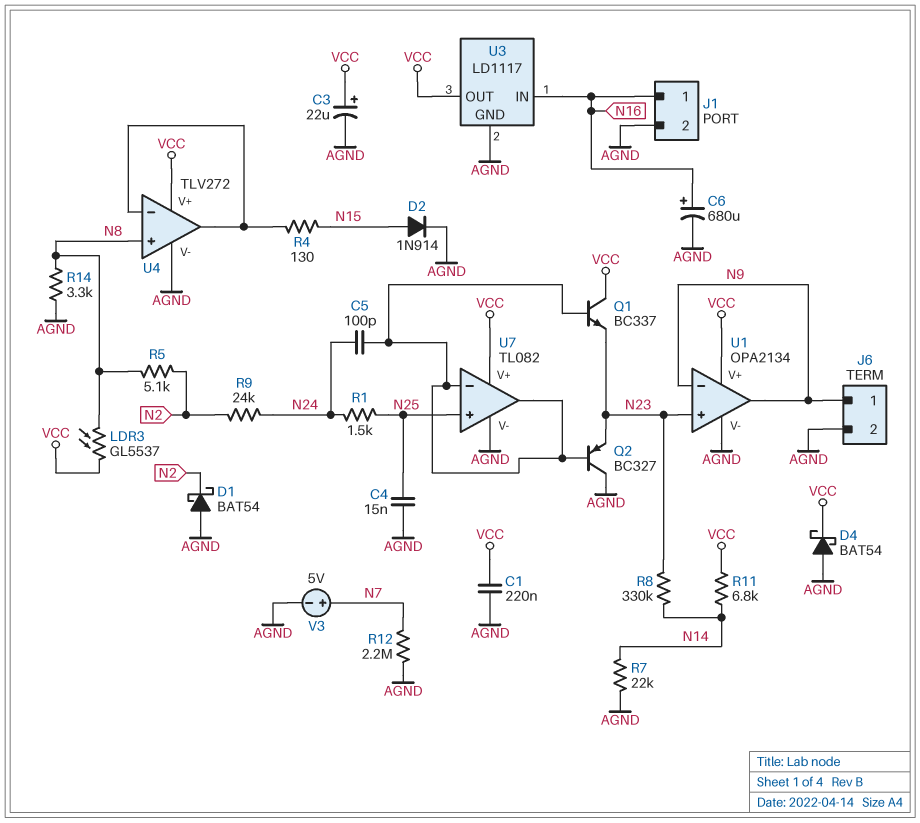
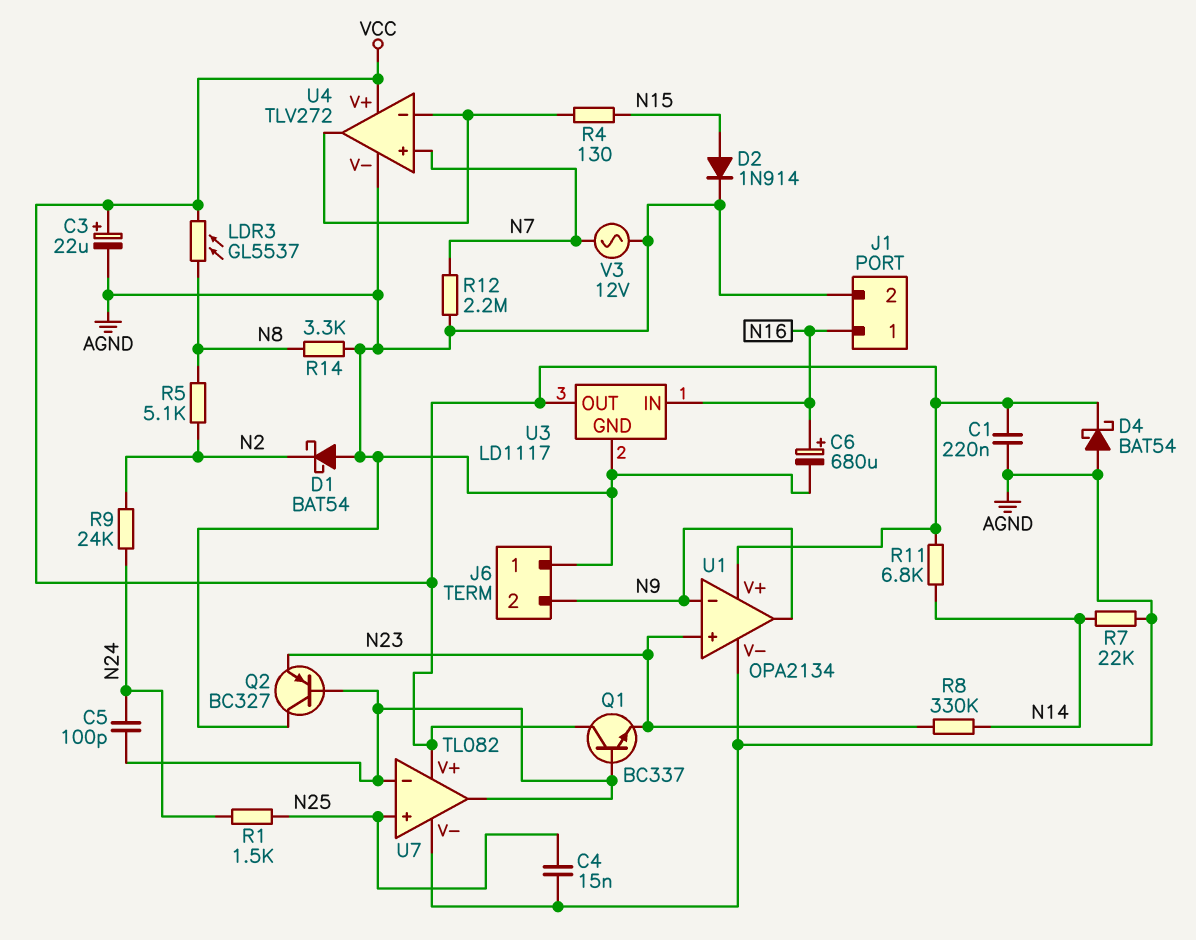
J6 pin 1: N9 -> AGND
J6 pin 2: AGND -> N9
U4 pin in+: N8 -> N7
V3: 5V (plus N7, minus AGND) -> AC 12V (AGND, N7)

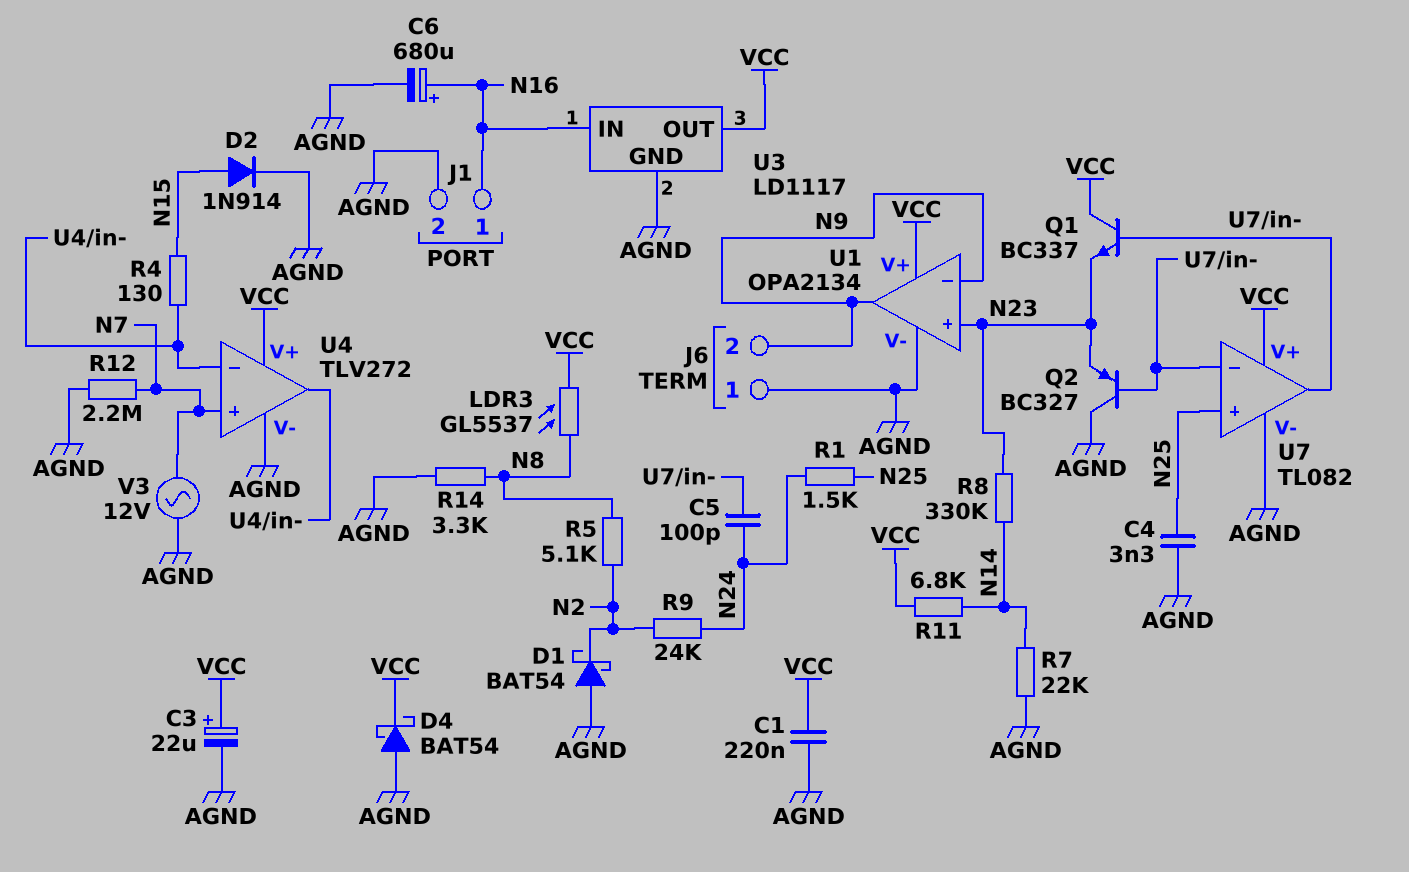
C4: 15nF (AGND, N25) -> 3.3nF (AGND, N25)

